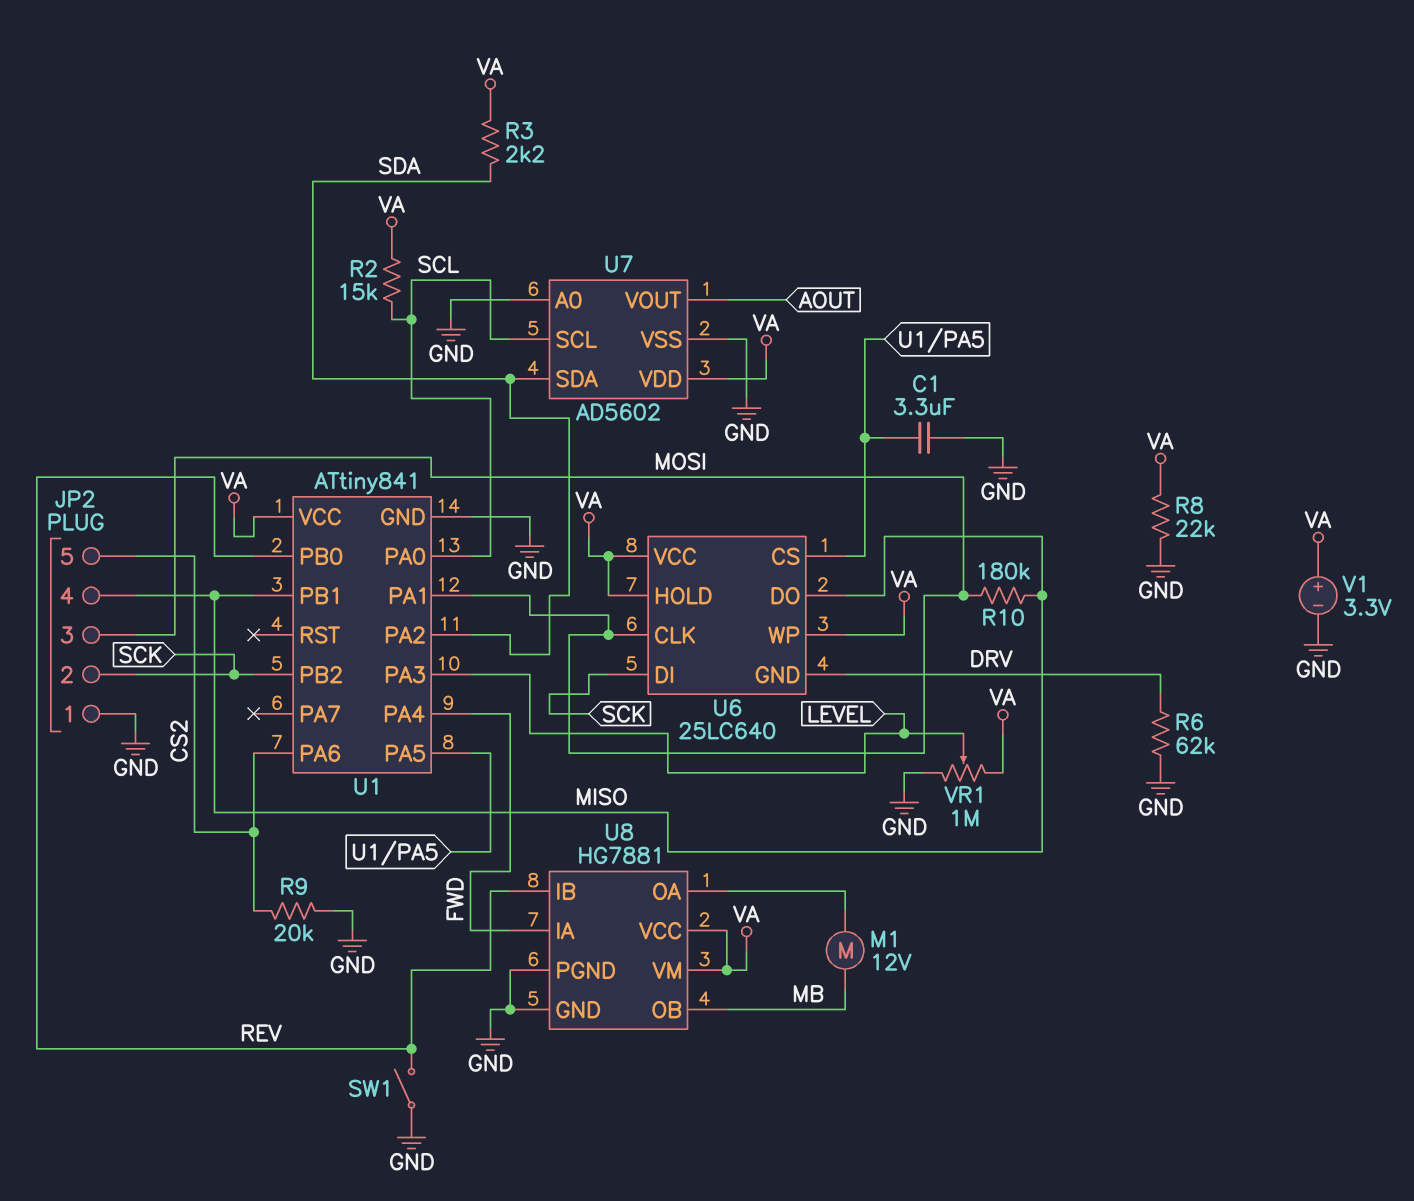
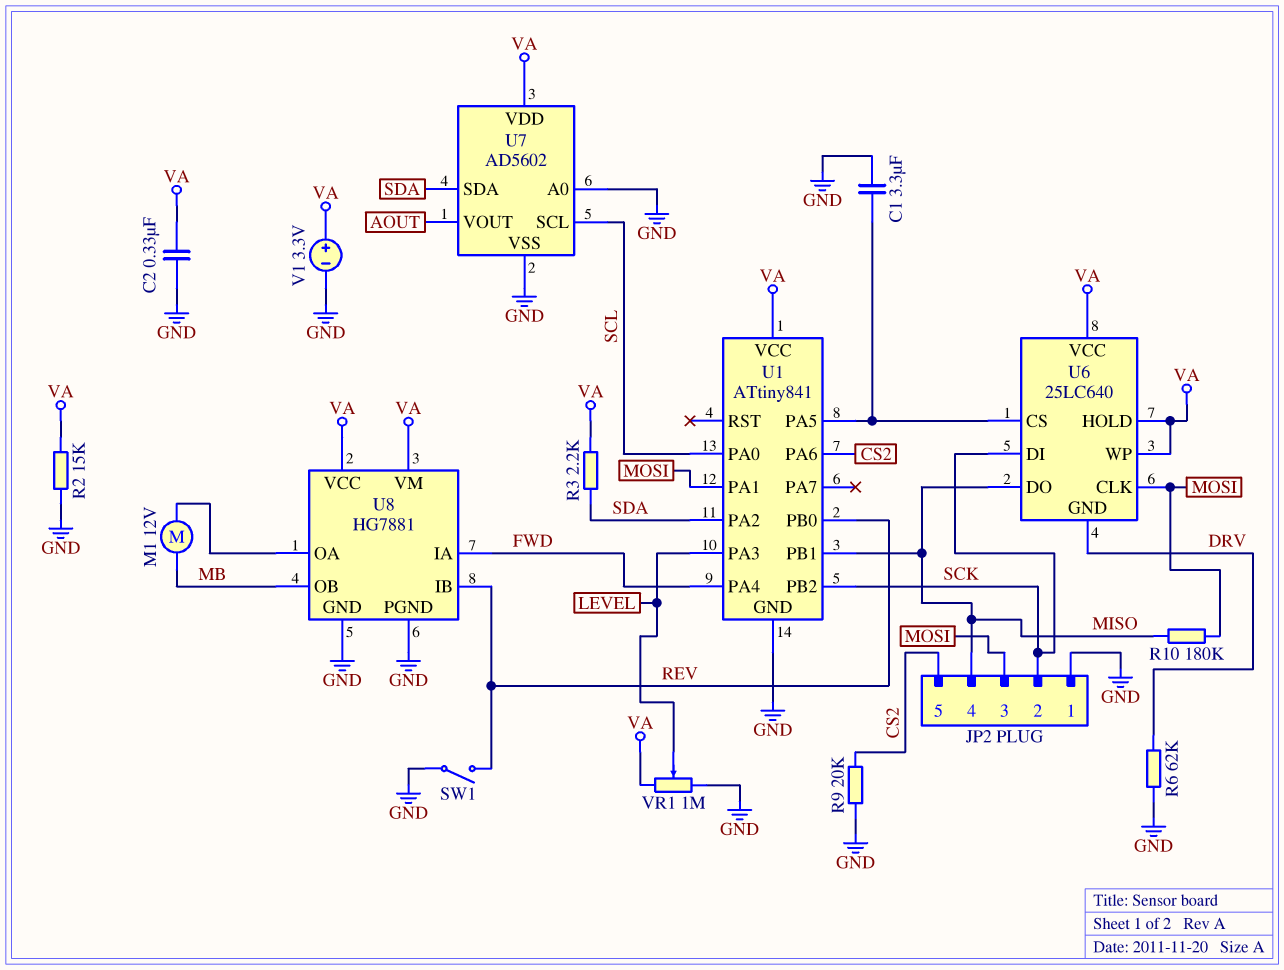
C2: none -> 330nF (GND, VA)
R2: 15k (SCL, VA) -> 15k (GND, VA)
R8: 22k (GND, VA) -> none

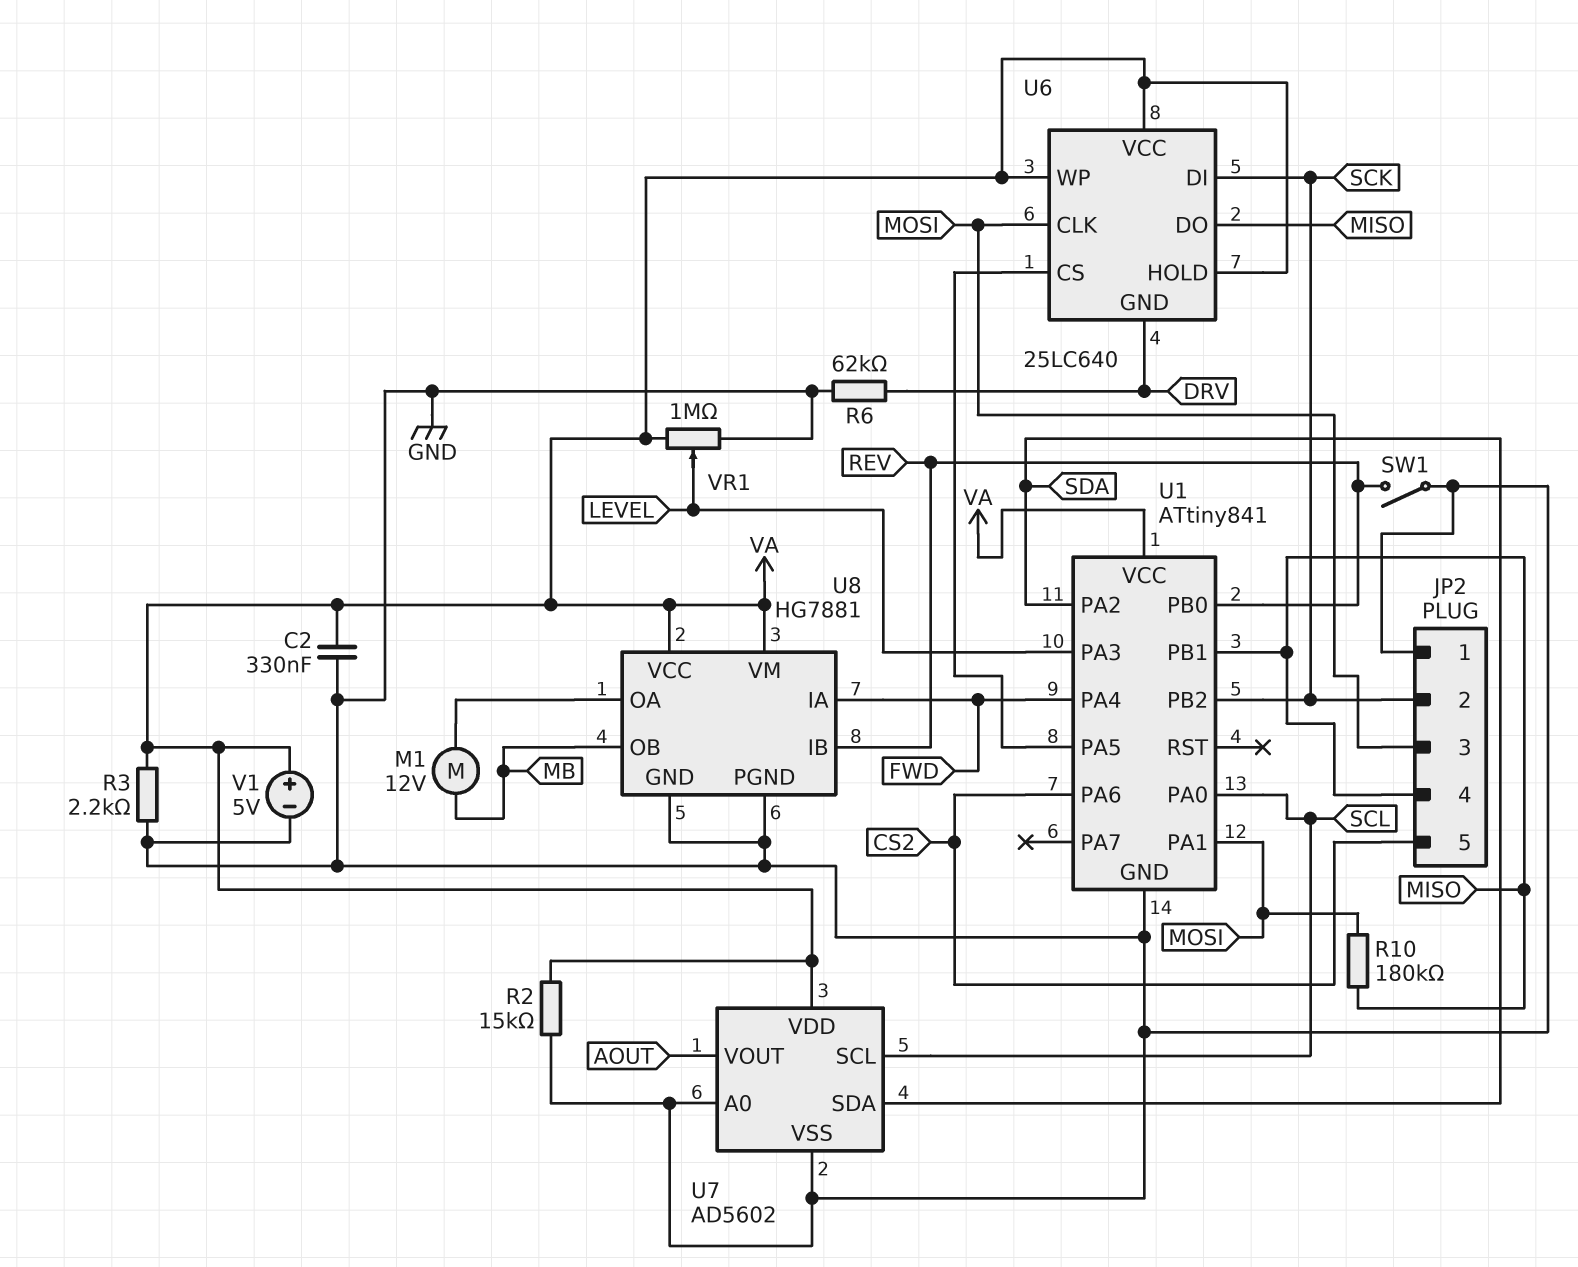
C1: 3.3uF (GND, U1/PA5) -> none
R3: 2.2k (SDA, VA) -> 2.2k (GND, VA)
R9: 20k (CS2, GND) -> none
V1: 3.3V (plus VA, minus GND) -> 5V (plus VA, minus GND)

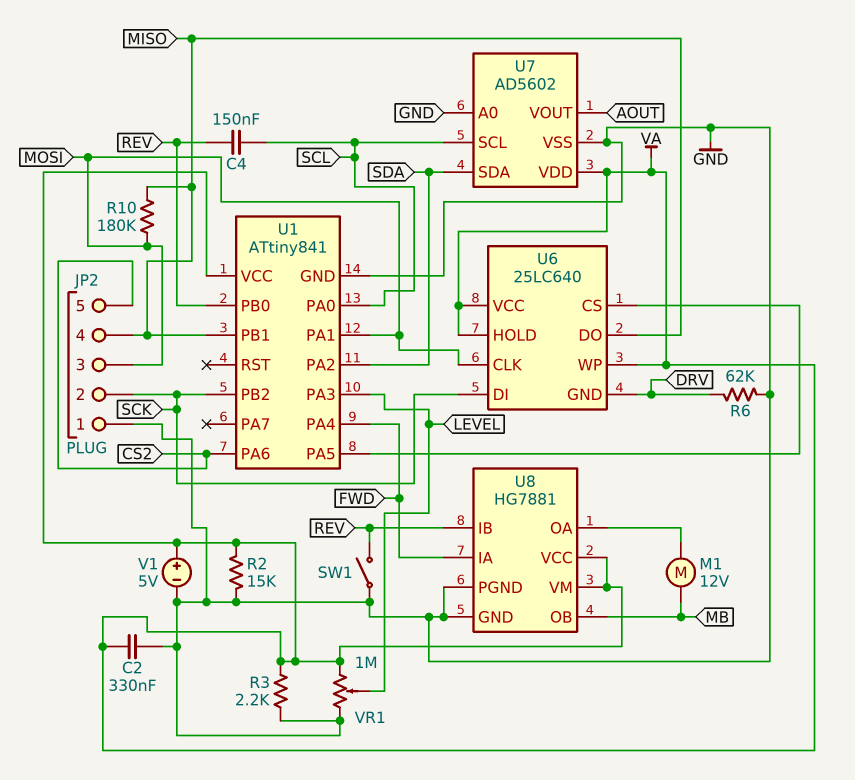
C4: none -> 150nF (REV, SCL)

